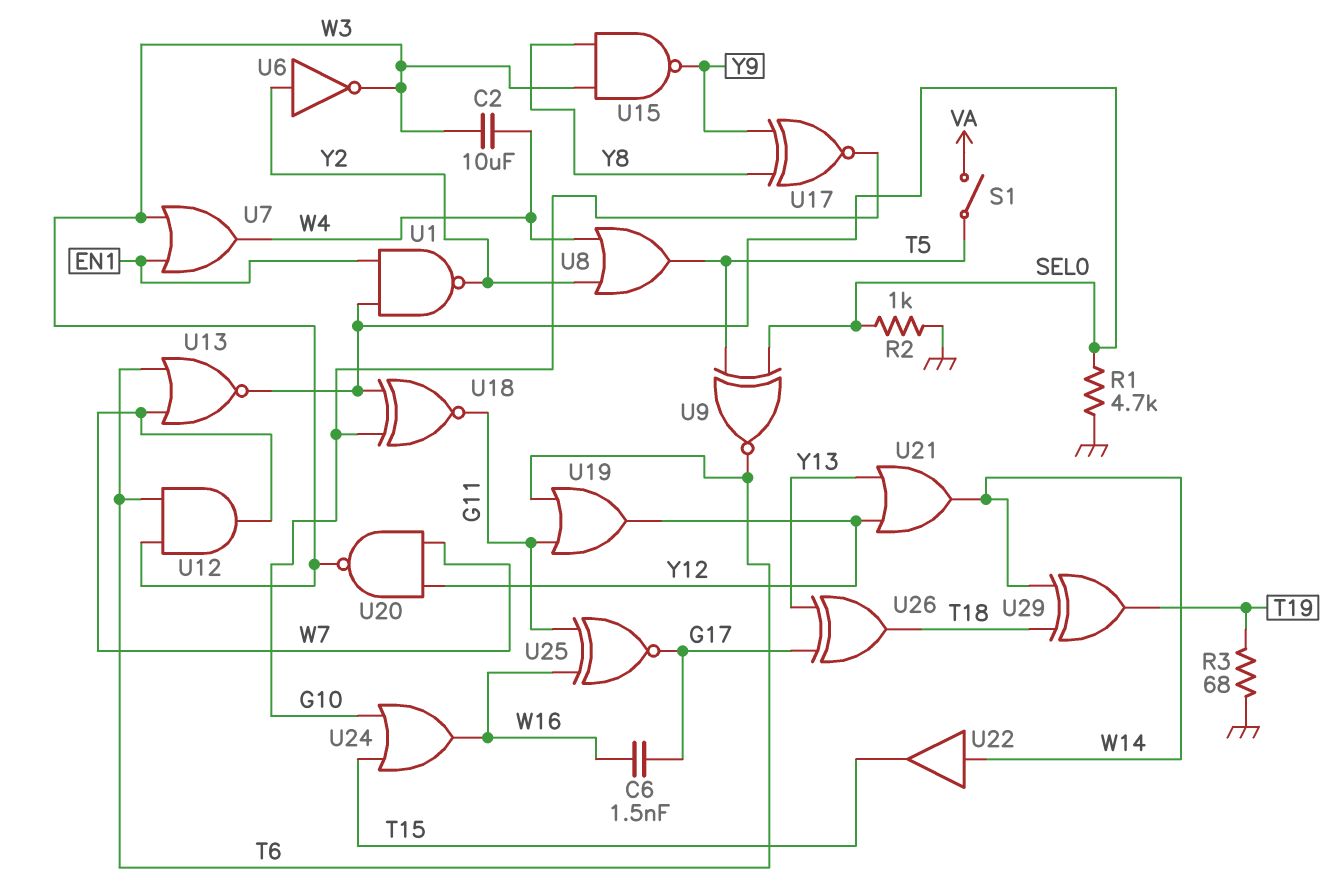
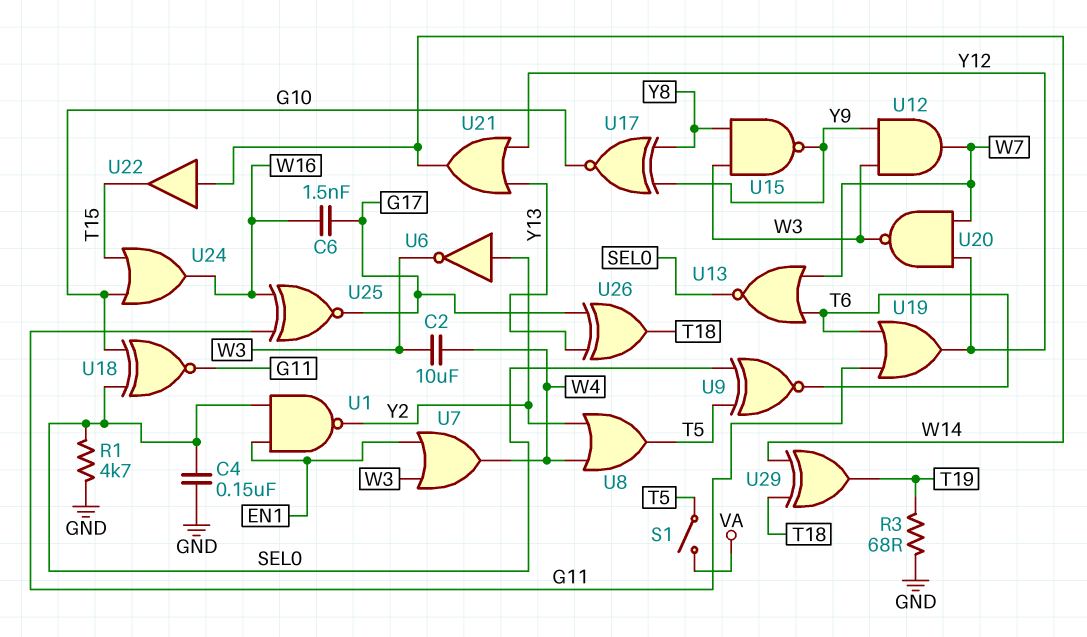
C4: none -> 150nF (GND, SEL0)
R2: 1k (GND, SEL0) -> none
U12: AND (in T6, in W3, out W7) -> AND (in W3, in Y9, out W7)

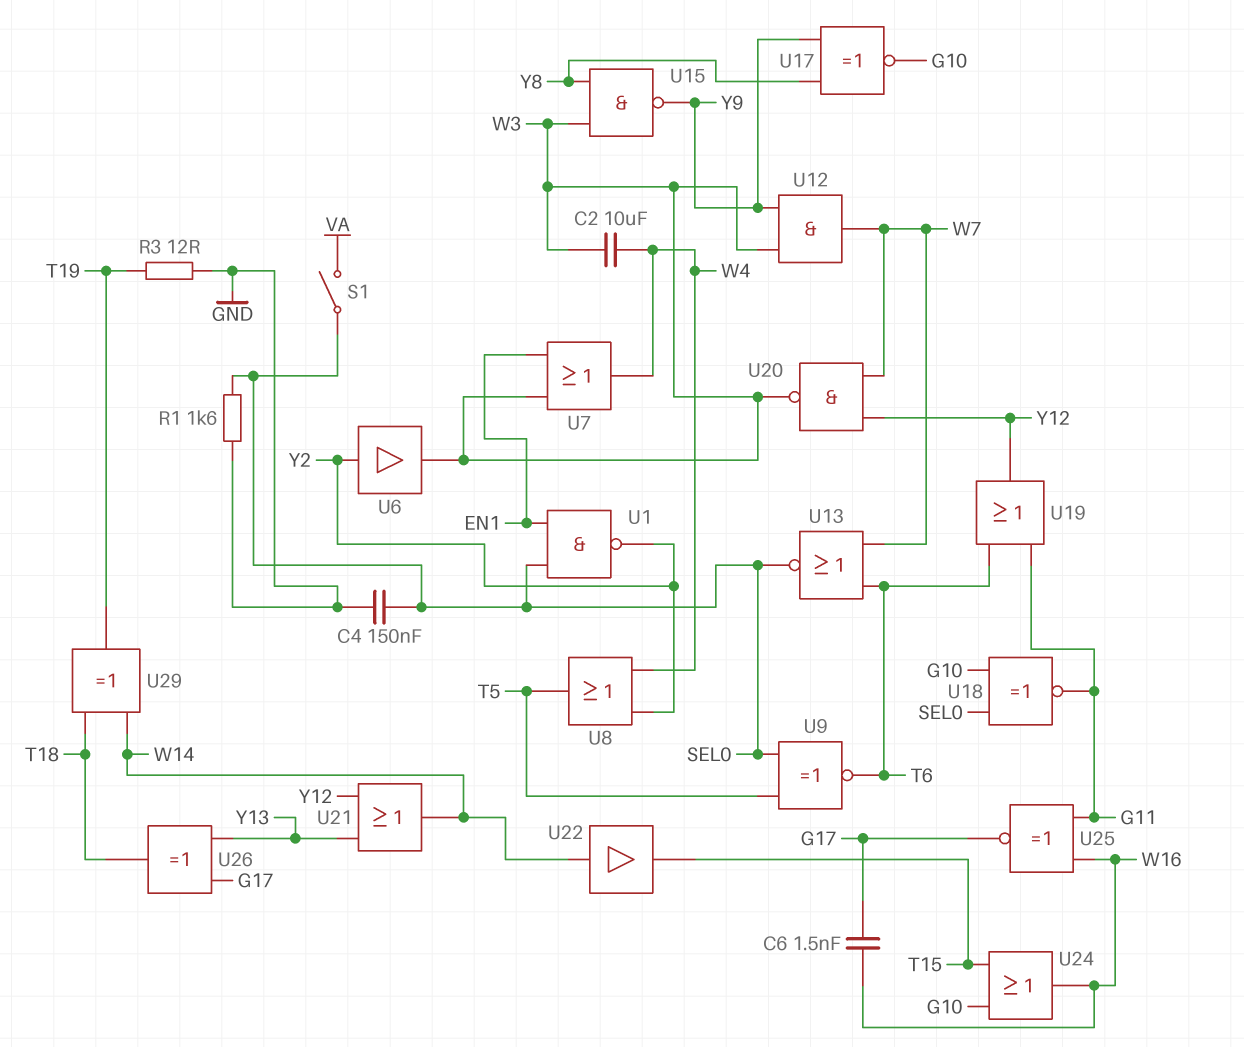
R1: 4.7k (GND, SEL0) -> 1.6k (GND, SEL0)
R3: 68 (GND, T19) -> 12 (GND, T19)
S1: switch (T5, VA) -> switch (SEL0, VA)
U6: NOT (in Y2, out W3) -> buffer (in Y2, out W3)

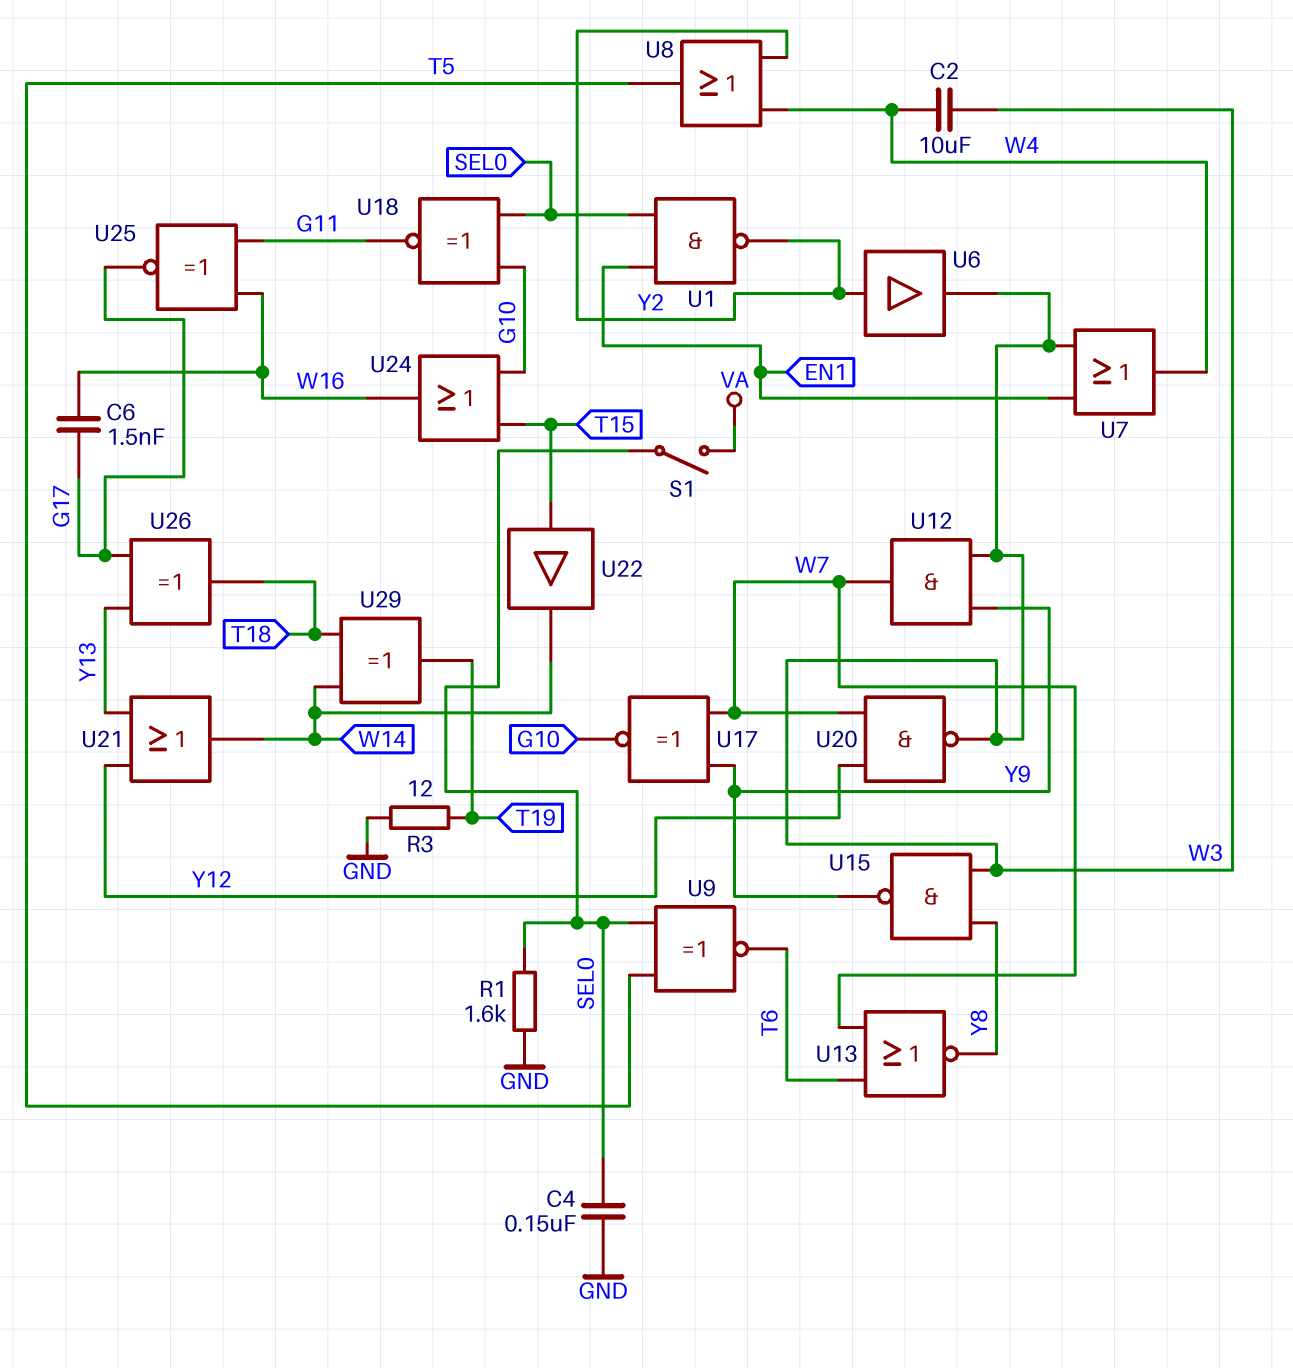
U13: NOR (in T6, in W7, out SEL0) -> NOR (in T6, in W7, out Y8)
U17: XNOR (in Y8, in Y9, out G10) -> XNOR (in W7, in Y9, out G10)
U19: OR (in G11, in T6, out Y12) -> none
U22: buffer (in W14, out T15) -> buffer (in T15, out W14)

